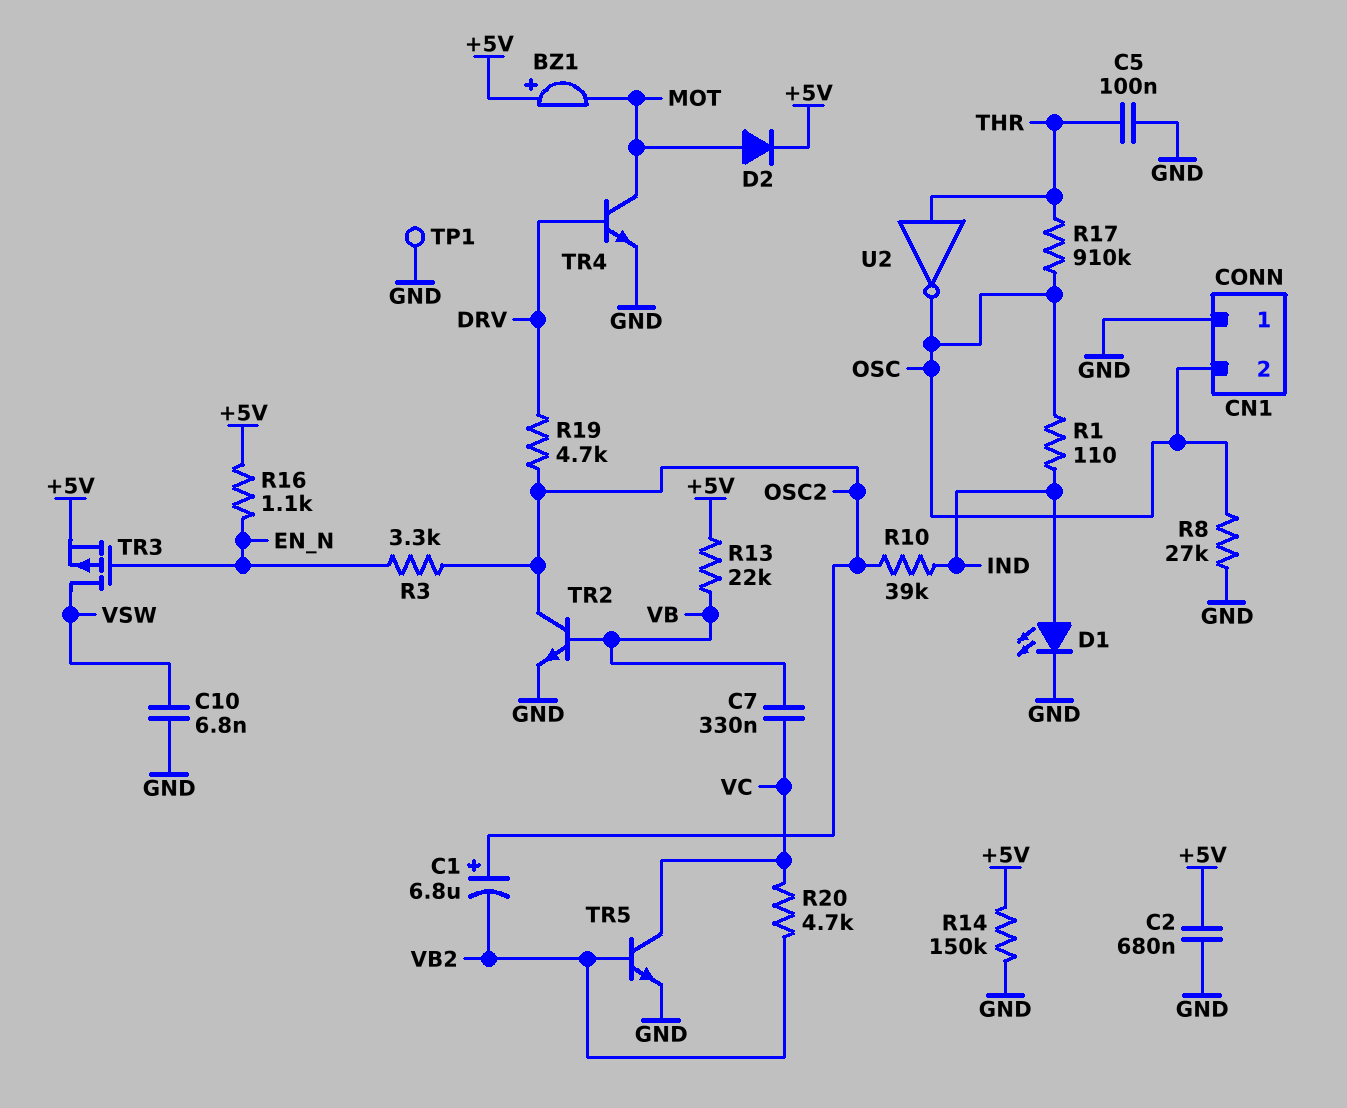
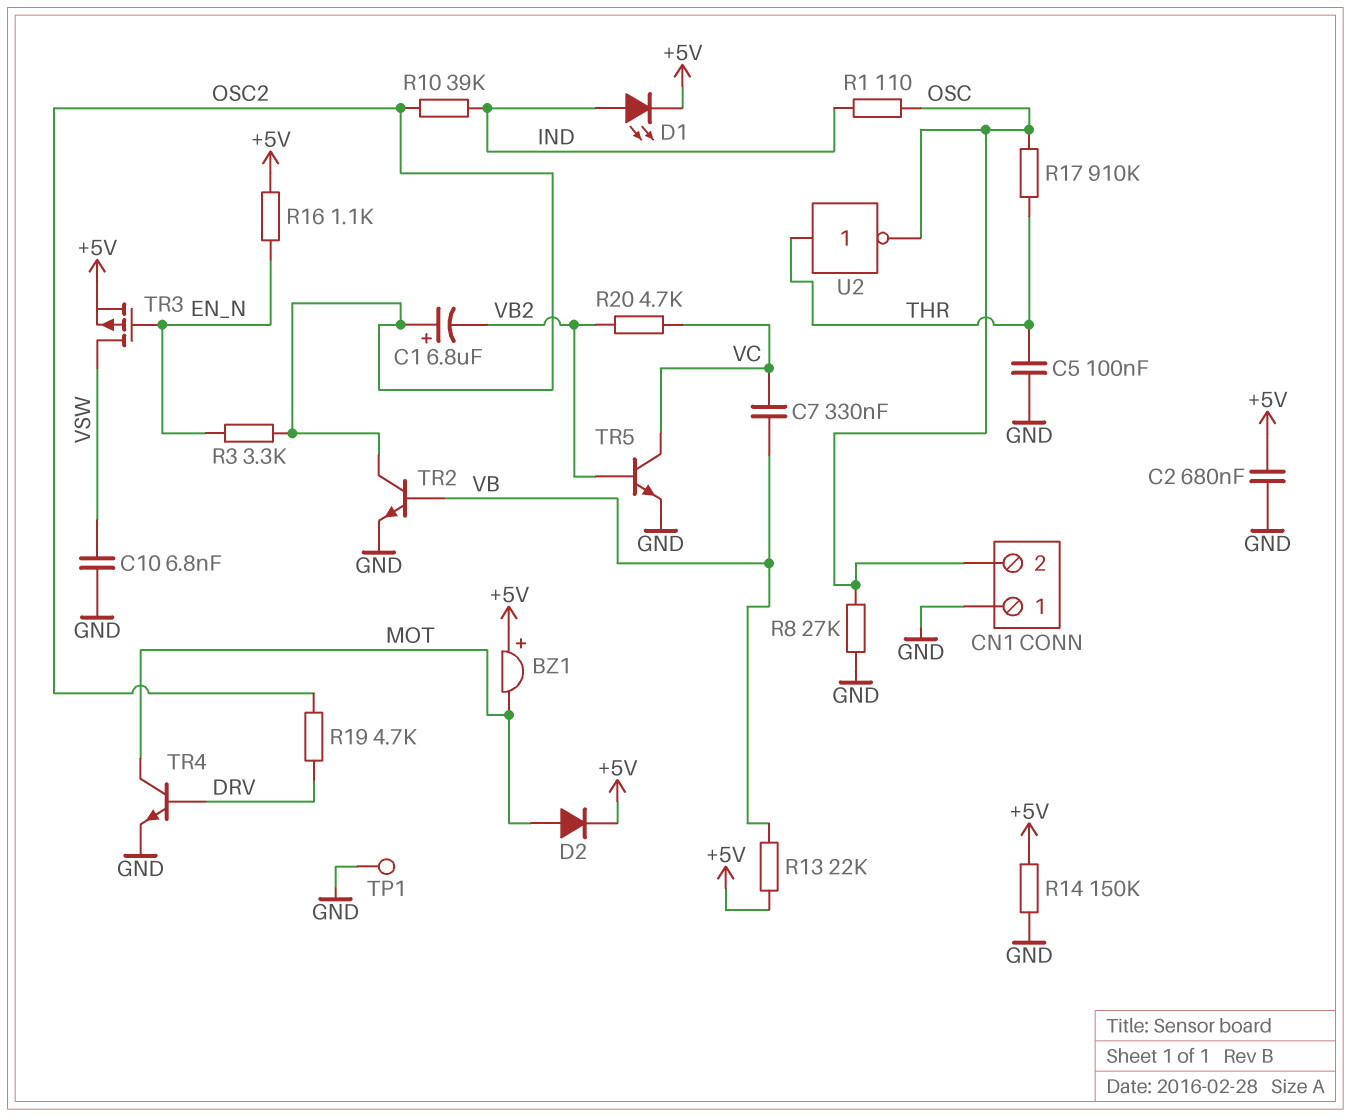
D1: LED (A IND, K GND) -> LED (A IND, K +5V)

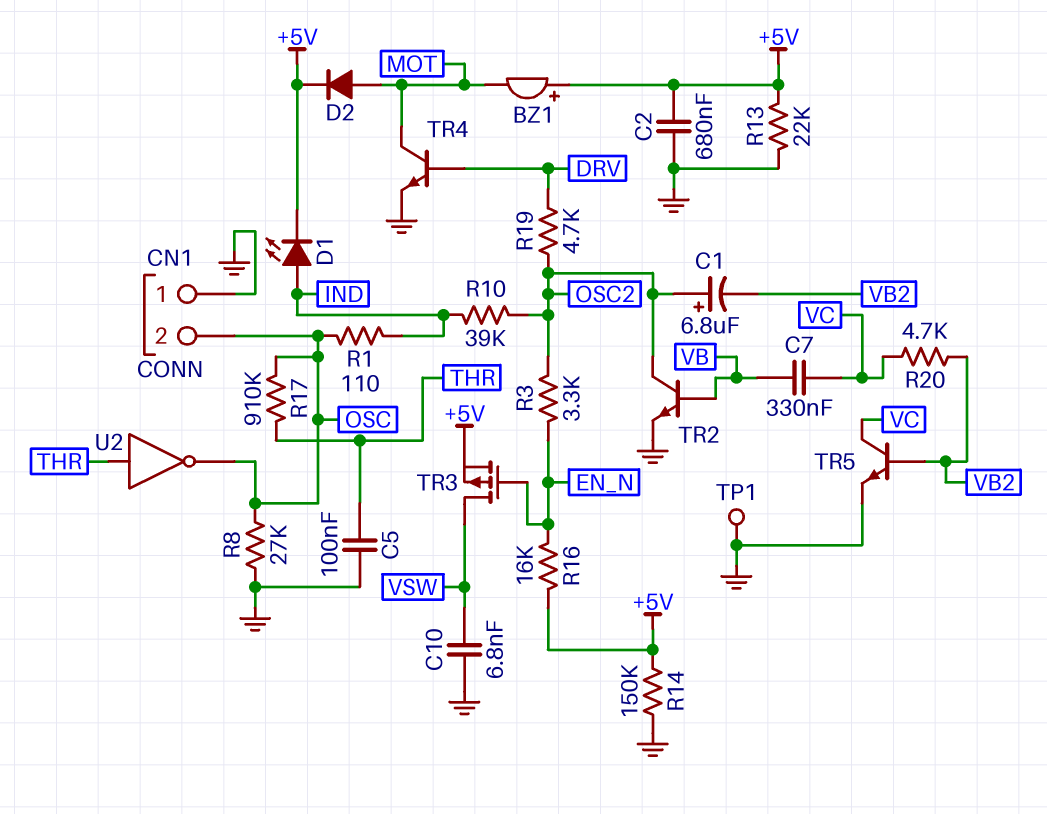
R13: 22k (+5V, VB) -> 22k (+5V, GND)
R16: 1.1k (+5V, EN_N) -> 16k (+5V, EN_N)

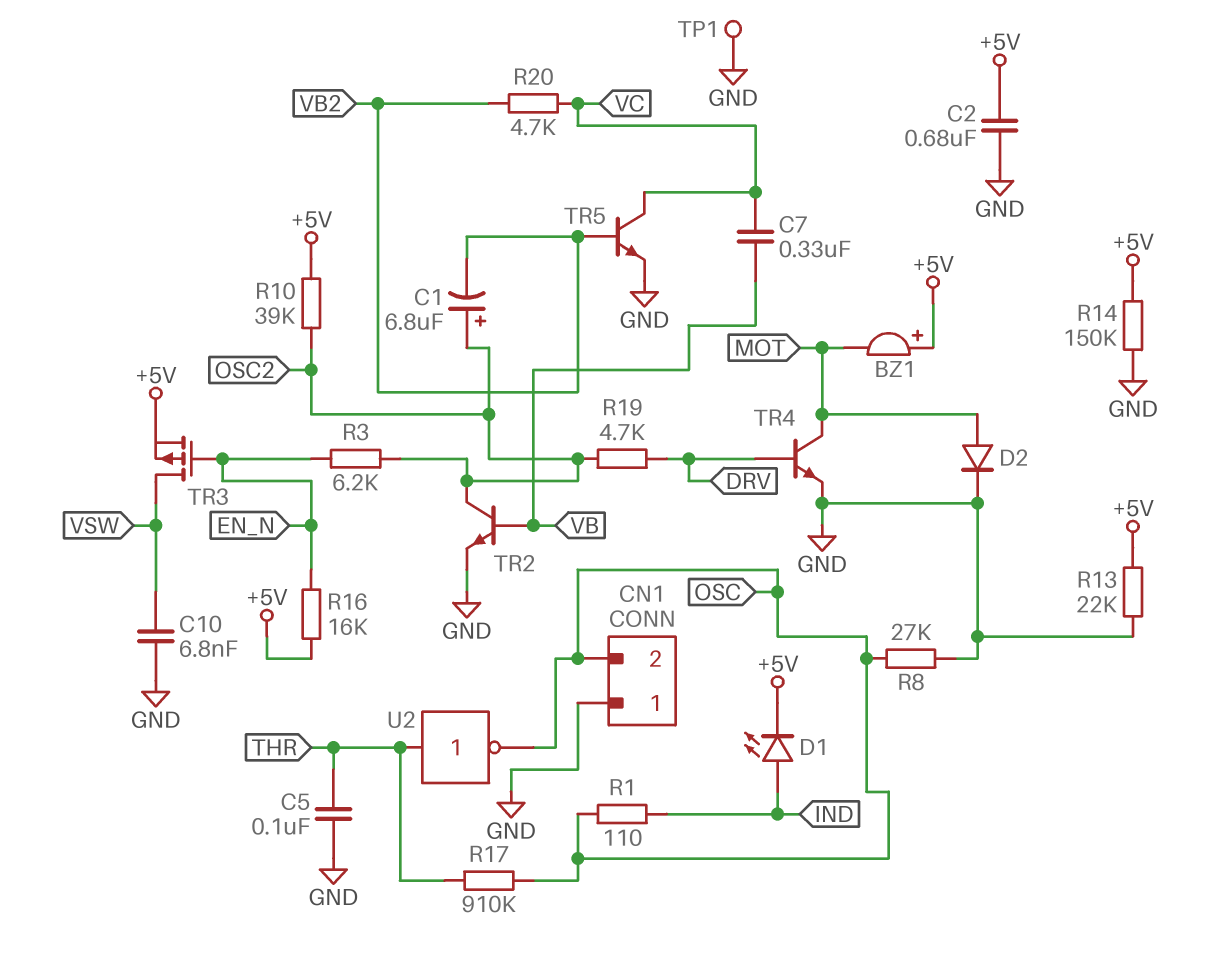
D2: diode (A MOT, K +5V) -> diode (A MOT, K GND)
R3: 3.3k (EN_N, OSC2) -> 6.2k (EN_N, OSC2)
R10: 39k (IND, OSC2) -> 39k (+5V, OSC2)

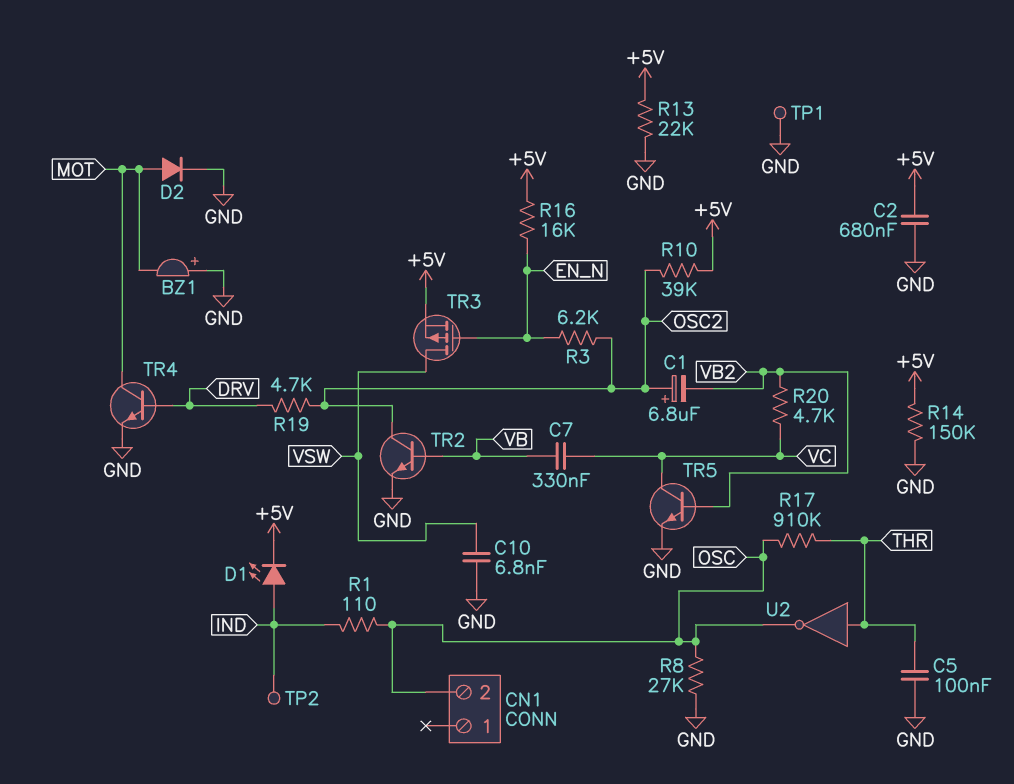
BZ1: buzzer (plus +5V, minus MOT) -> buzzer (plus GND, minus MOT)
CN1 pin 1: GND -> none
TP2: none -> test point (IND)

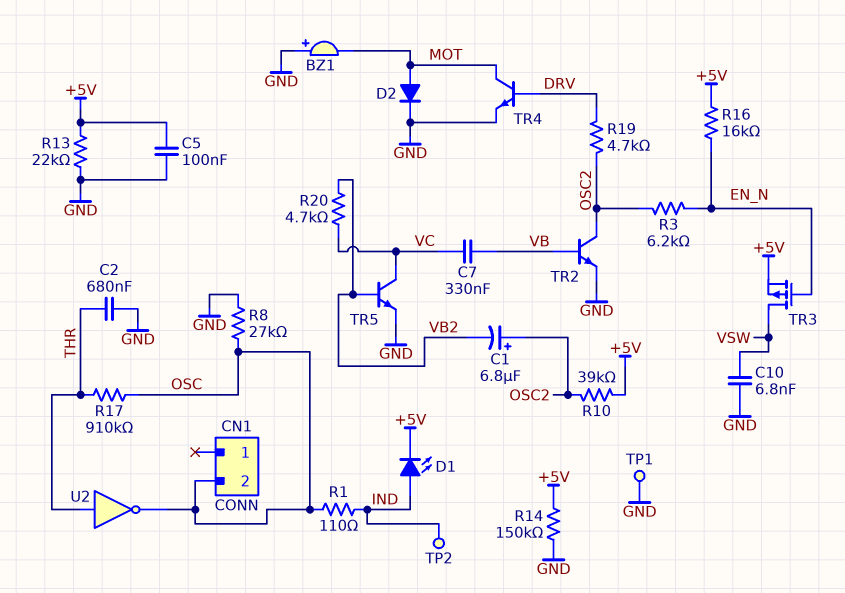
C2: 680nF (+5V, GND) -> 680nF (GND, THR)
C5: 100nF (GND, THR) -> 100nF (+5V, GND)

